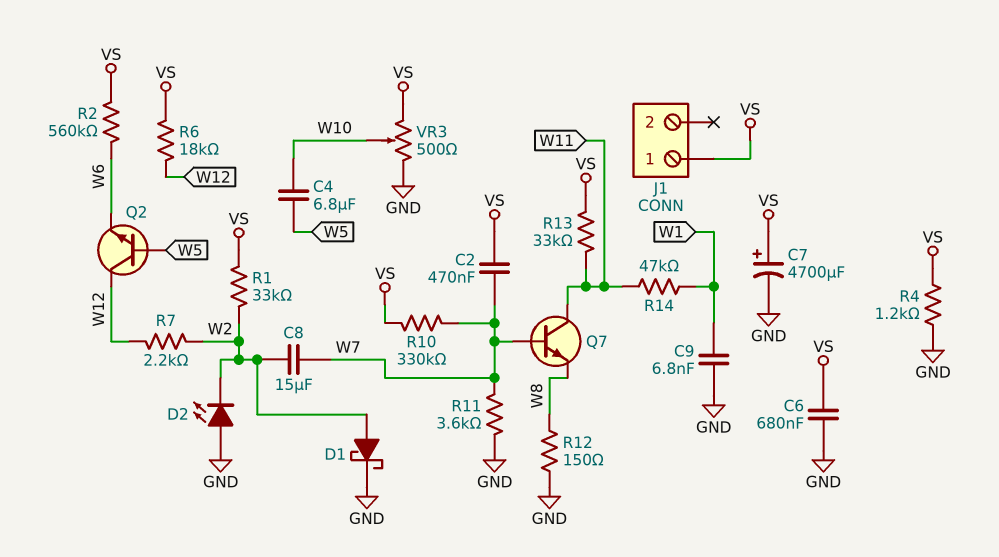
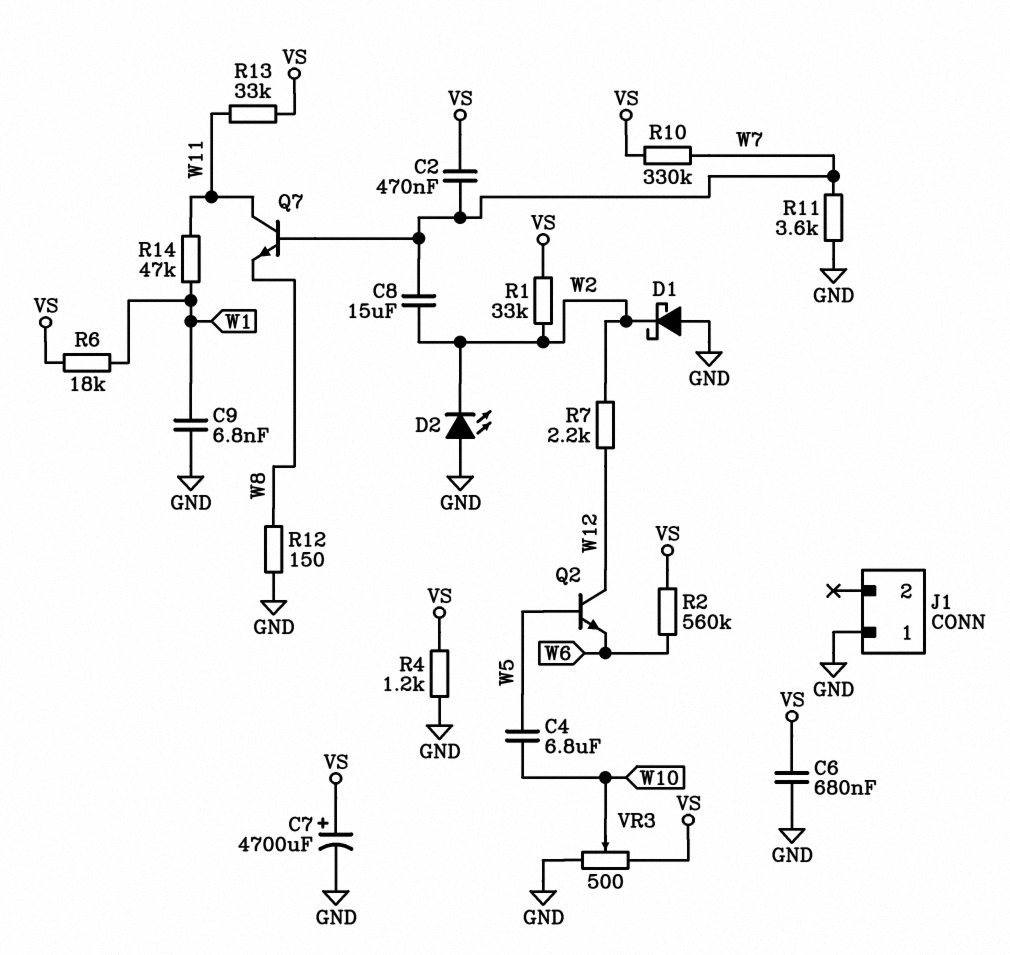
D1: schottky (A W2, K GND) -> schottky (A GND, K W2)
J1 pin 1: VS -> GND
R6: 18k (VS, W12) -> 18k (VS, W1)

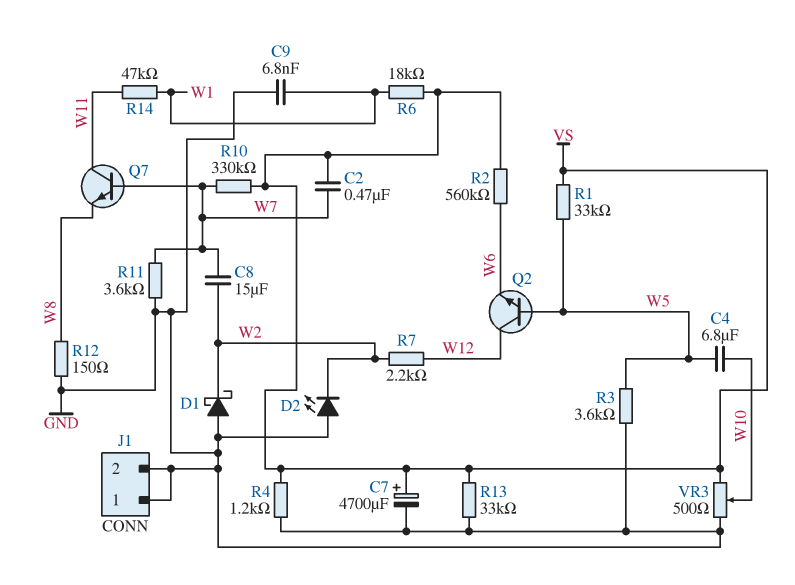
C6: 680nF (GND, VS) -> none
J1 pin 2: none -> GND
R1: 33k (VS, W2) -> 33k (VS, W5)
R3: none -> 3.6k (GND, W5)
R13: 33k (VS, W11) -> 33k (GND, VS)

